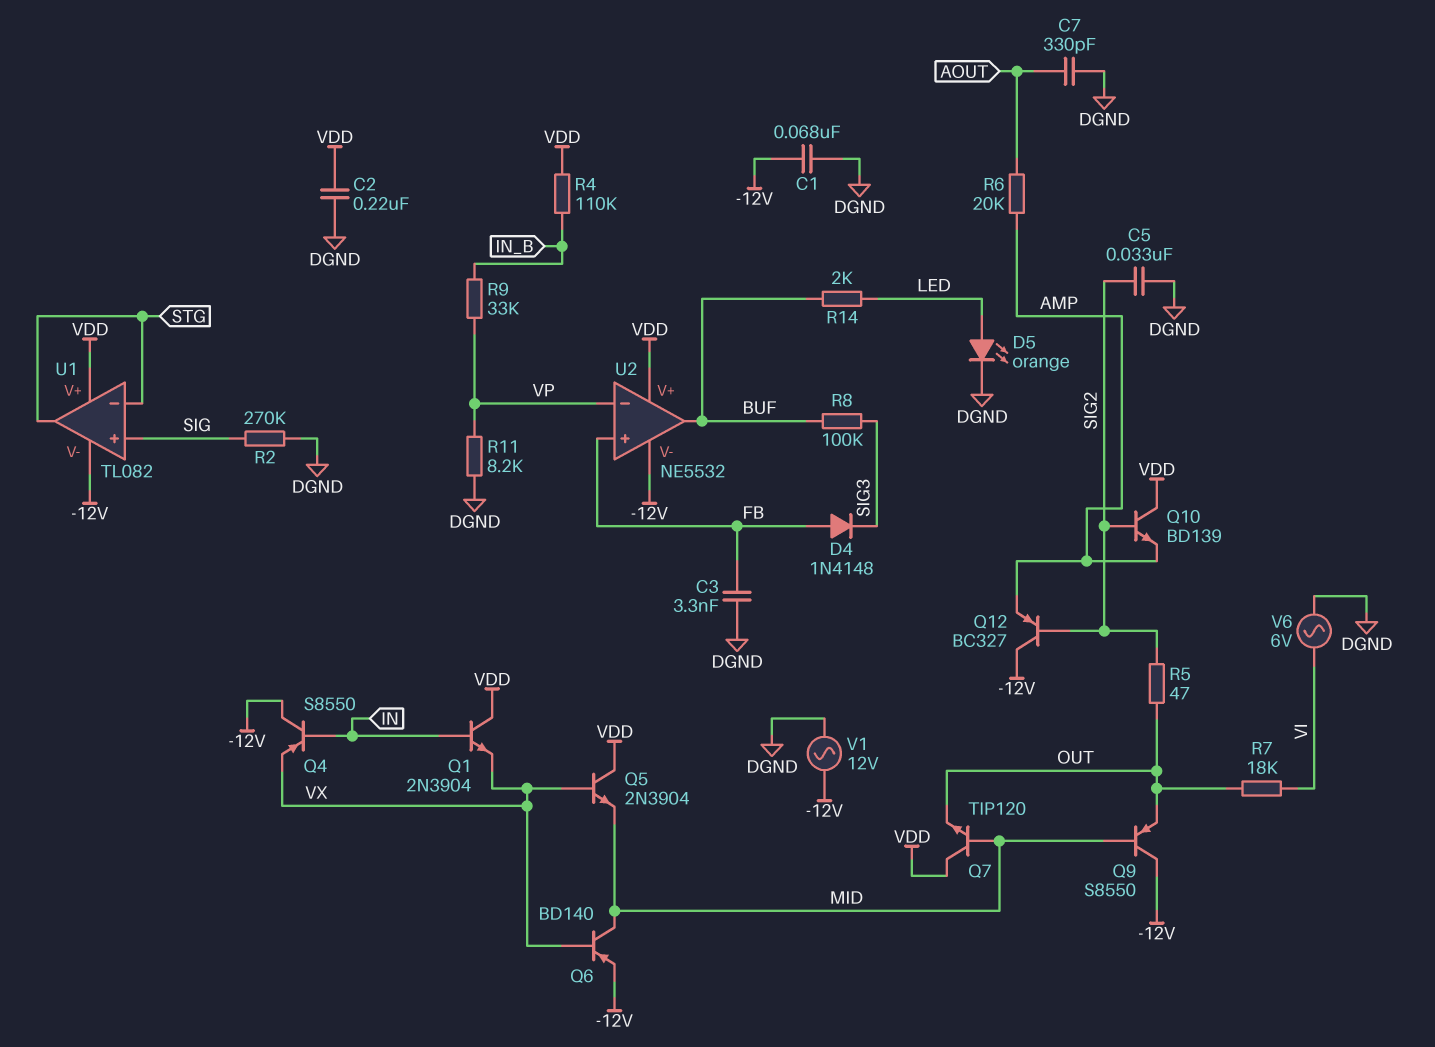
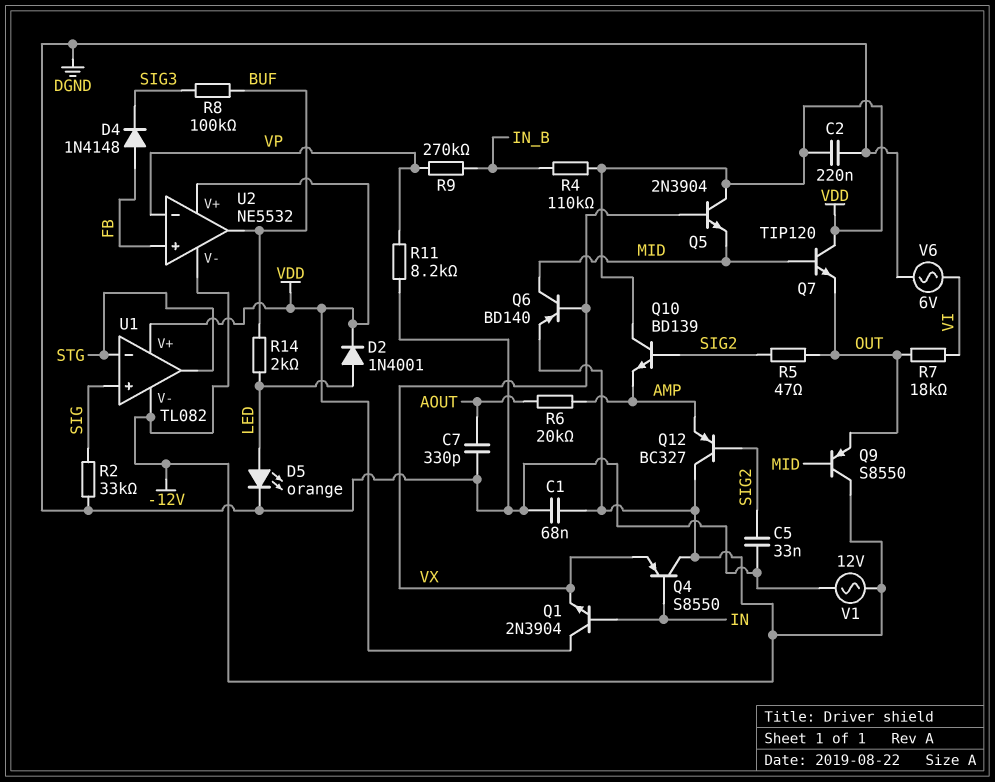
C3: 3.3nF (DGND, FB) -> none
D2: none -> diode 1N4001 (A LED, K VDD)
R2: 270k (DGND, SIG) -> 33k (DGND, SIG)
R9: 33k (IN_B, VP) -> 270k (IN_B, VP)

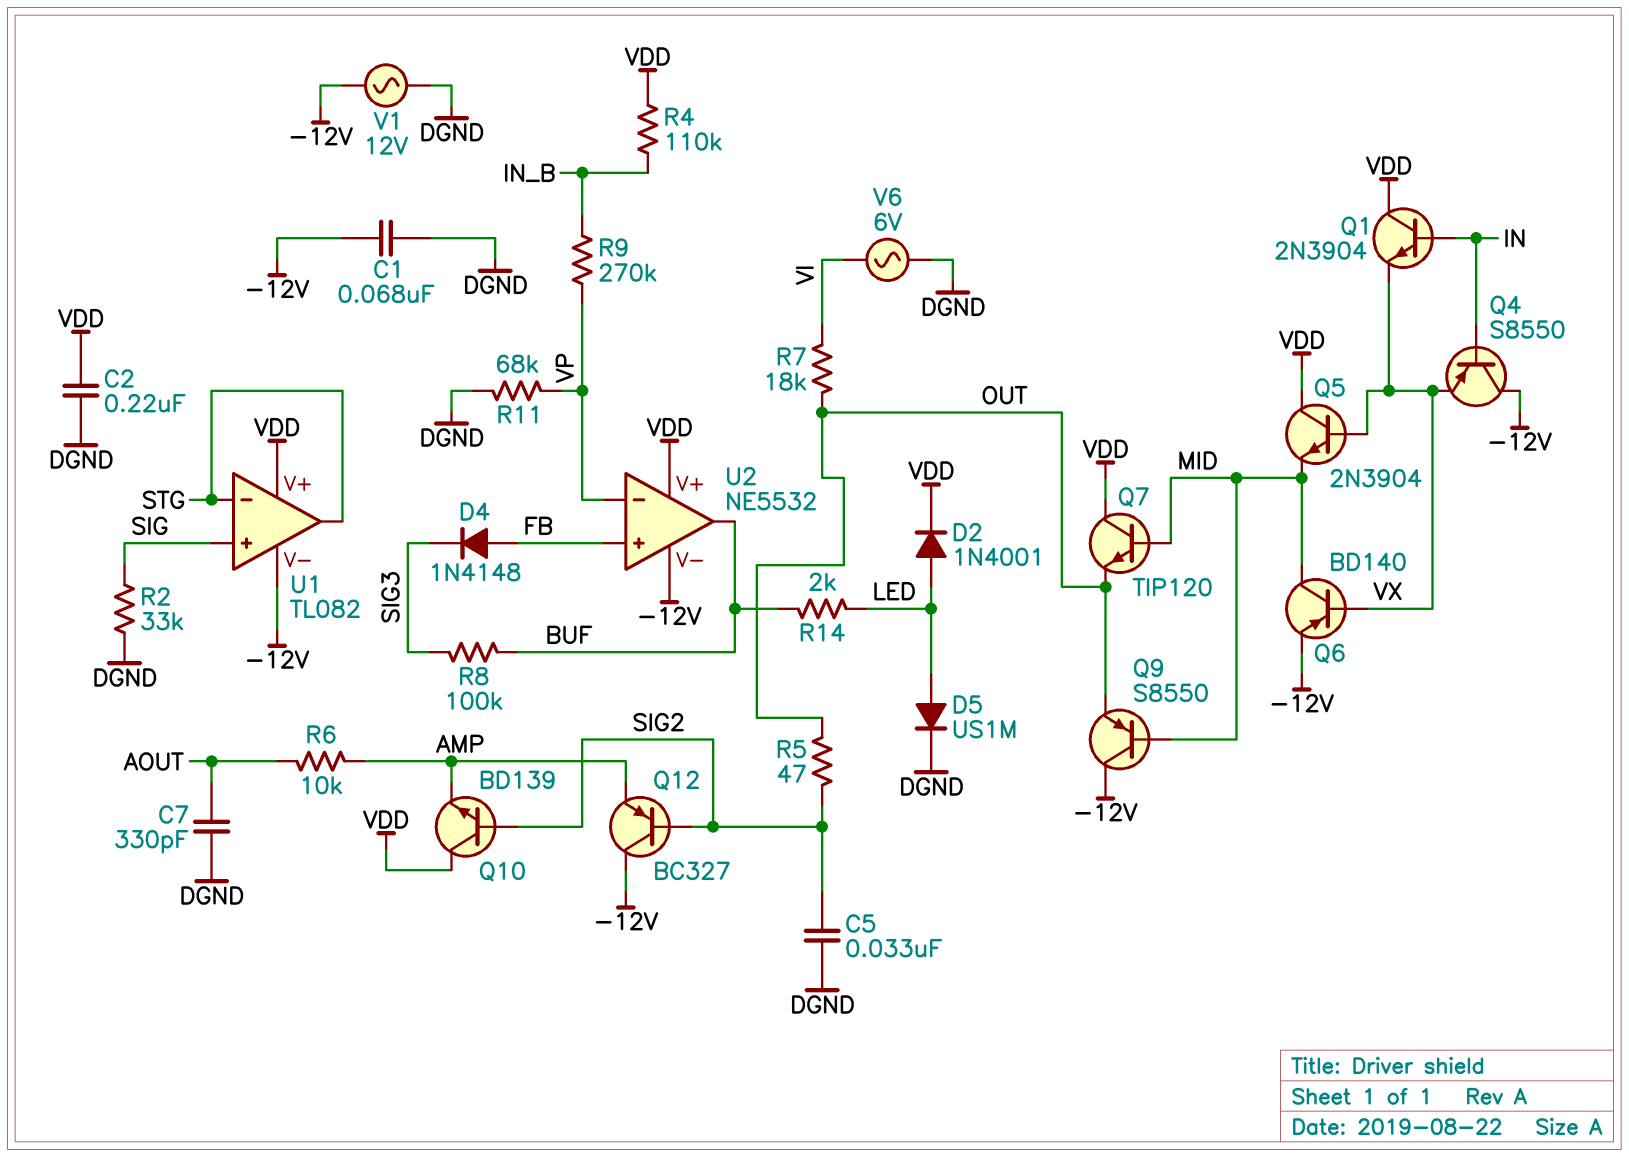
D5: LED orange (A LED, K DGND) -> diode US1M (A LED, K DGND)
R6: 20k (AMP, AOUT) -> 10k (AMP, AOUT)
R11: 8.2k (DGND, VP) -> 68k (DGND, VP)

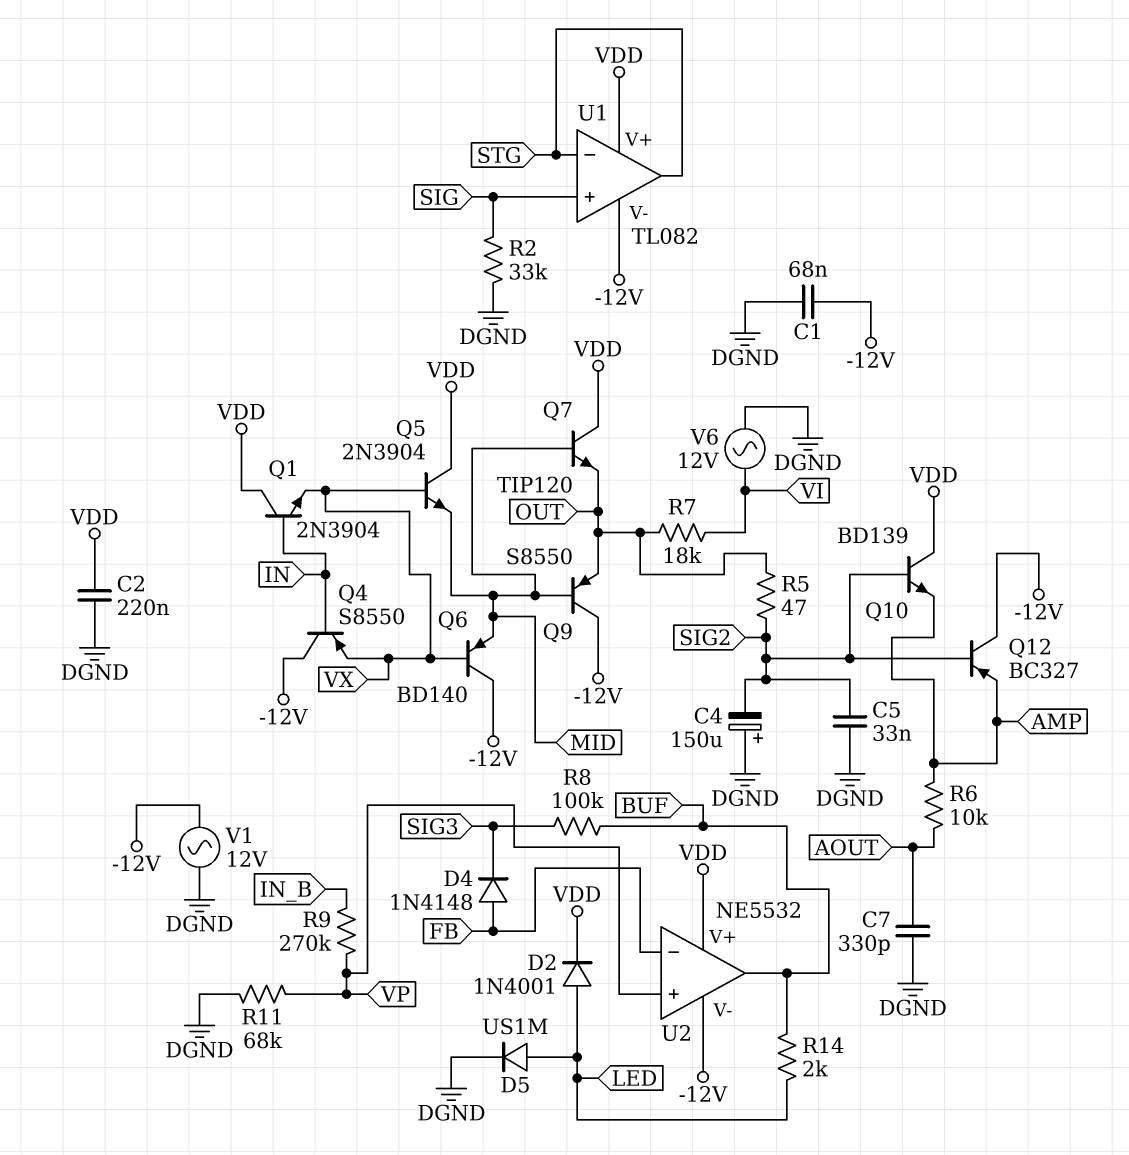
C4: none -> 150uF (plus DGND, minus SIG2)
Q6: PNP BD140 (B VX, C MID, E -12V) -> PNP BD140 (B VX, C -12V, E MID)
R4: 110k (IN_B, VDD) -> none
U2 pin in+: FB -> VP
U2 pin in-: VP -> FB
V6: AC 6V (DGND, VI) -> AC 12V (DGND, VI)

